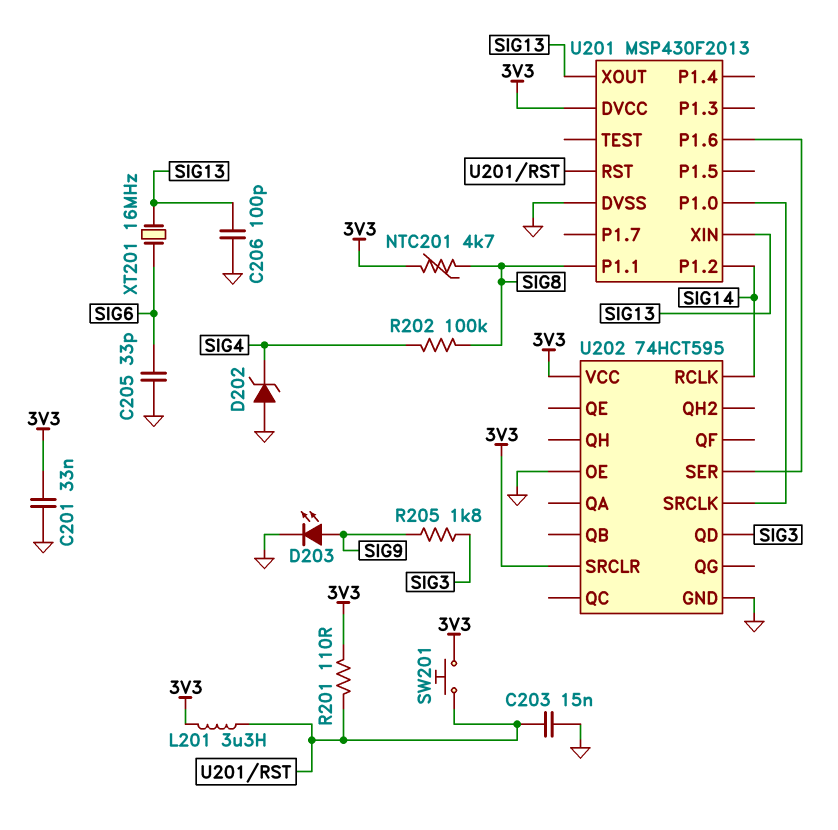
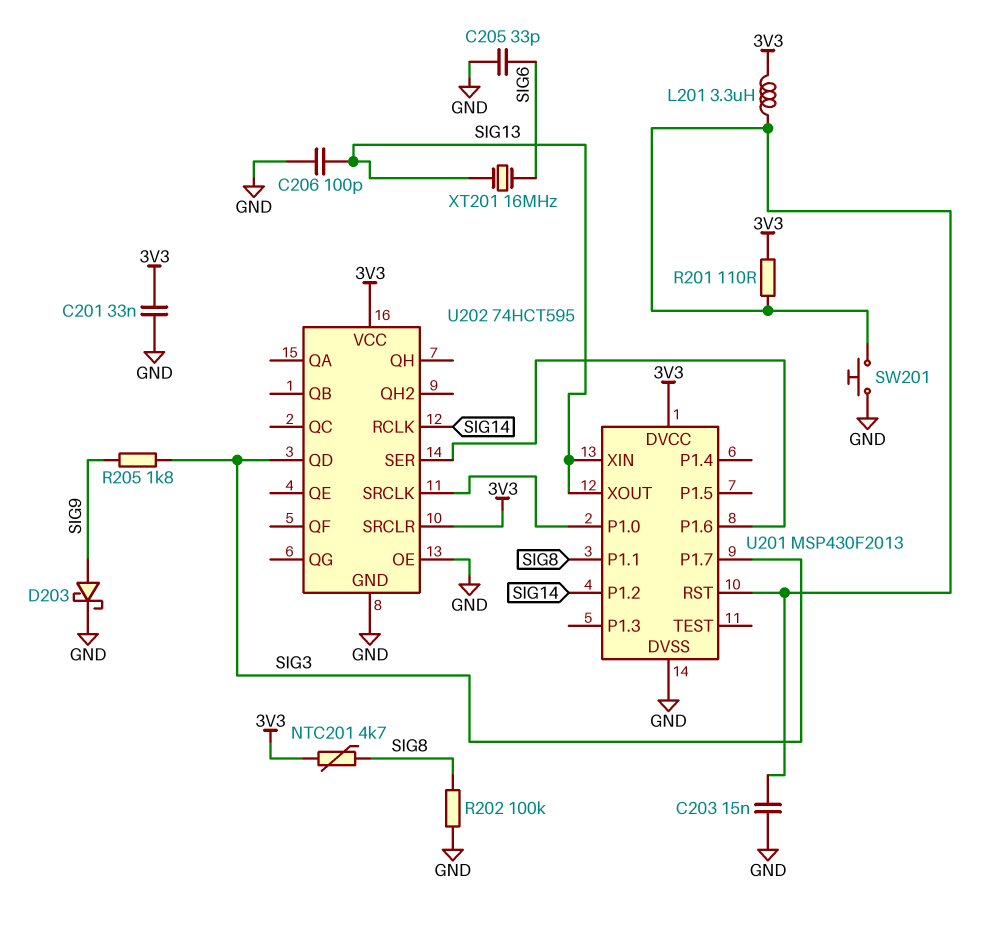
D202: zener (A GND, K SIG4) -> none
D203: LED (A SIG9, K GND) -> schottky (A SIG9, K GND)
R202: 100k (SIG4, SIG8) -> 100k (GND, SIG8)
SW201: button (3V3, U201/RST) -> button (GND, U201/RST)
U201 pin P1.7: none -> SIG3

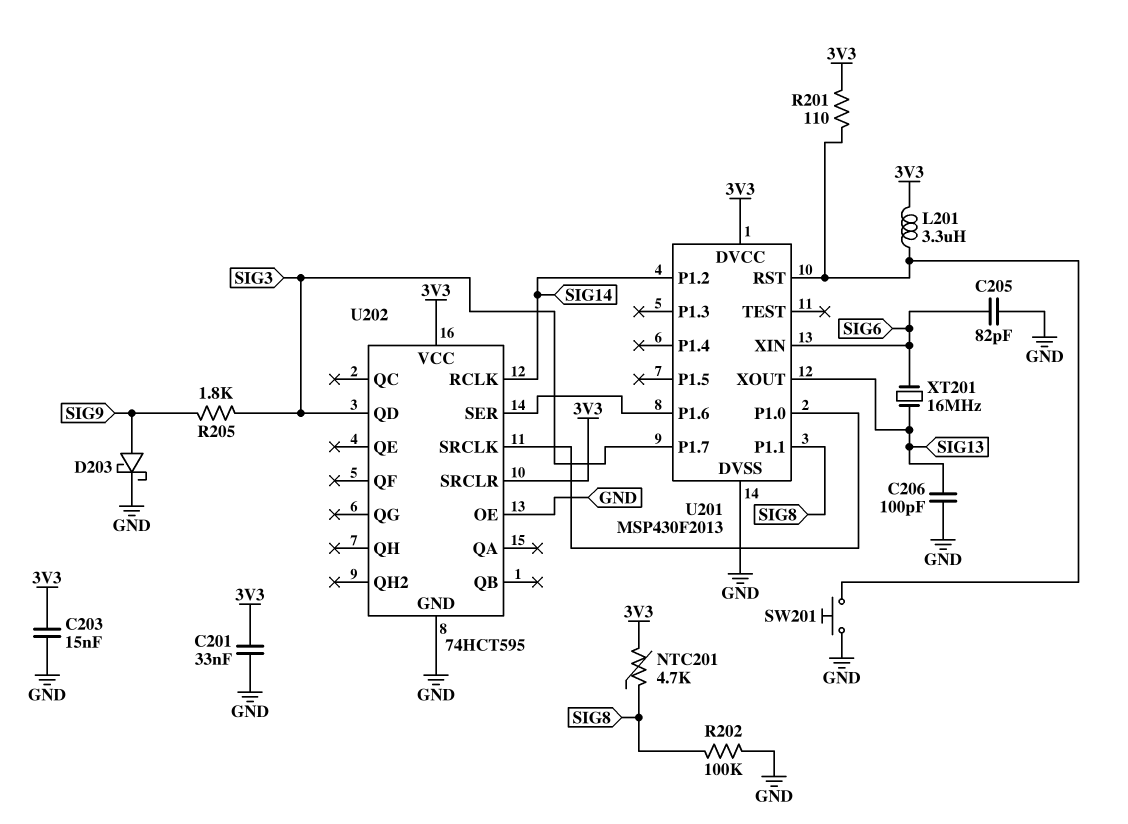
C203: 15nF (GND, U201/RST) -> 15nF (3V3, GND)
C205: 33pF (GND, SIG6) -> 82pF (GND, SIG6)
U201 pin XIN: SIG13 -> SIG6

